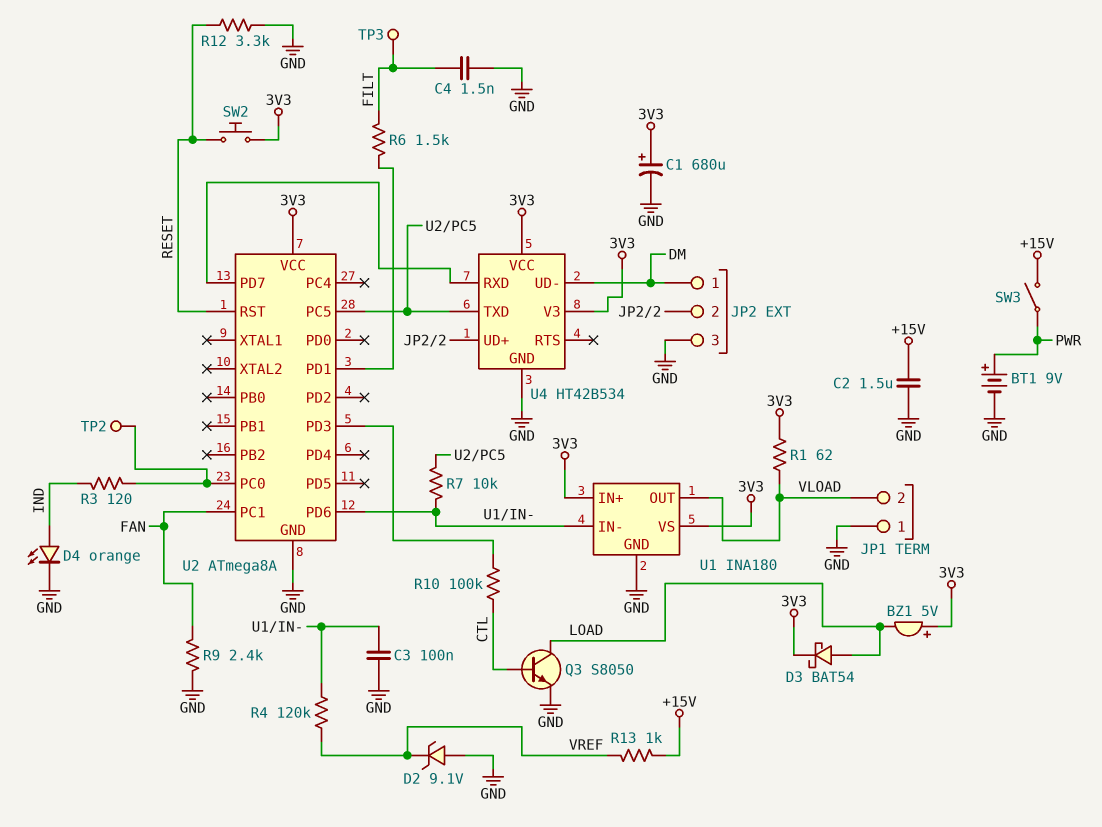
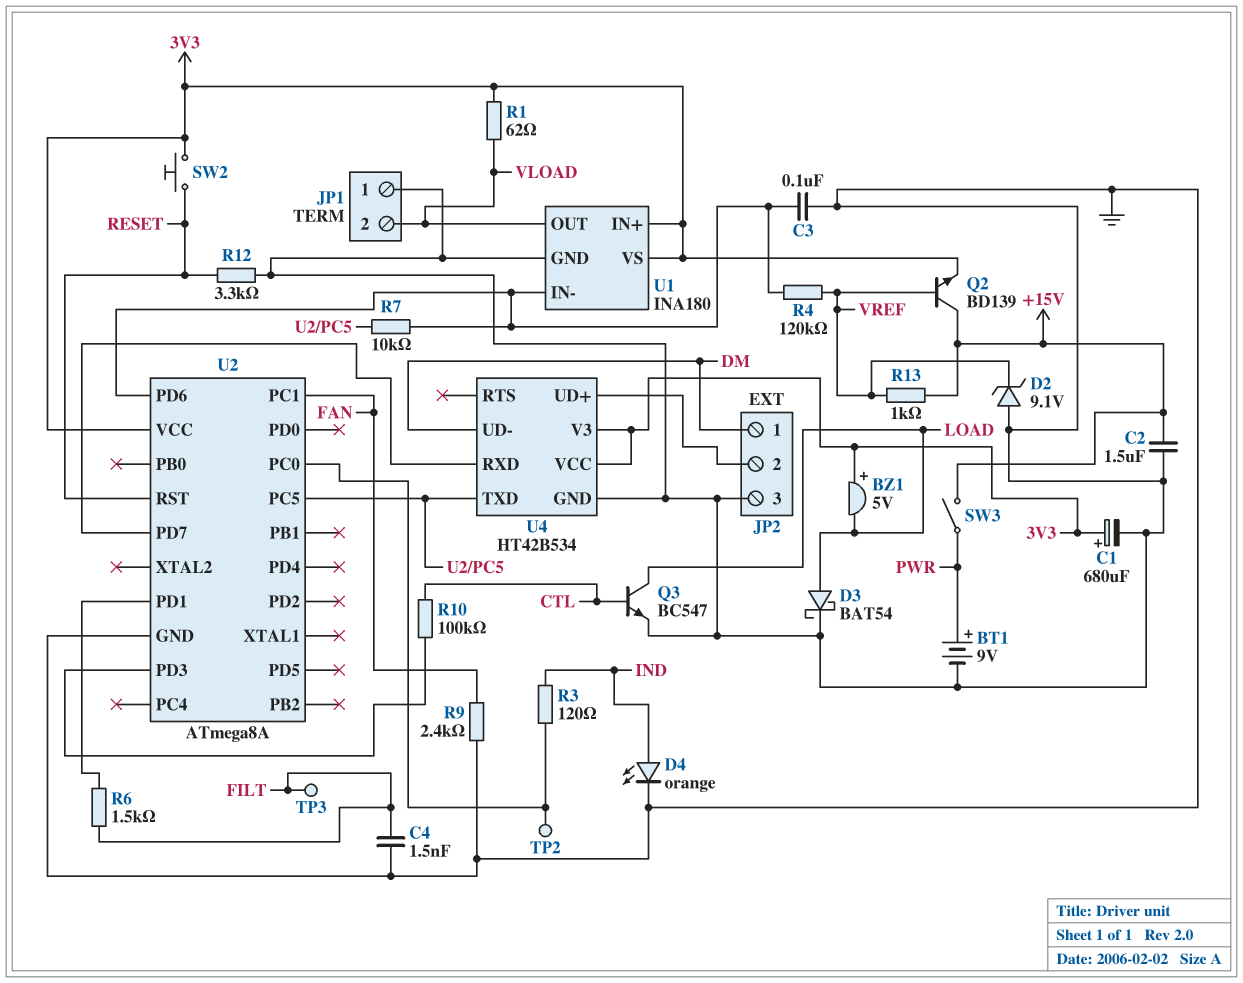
D3: schottky BAT54 (A LOAD, K 3V3) -> schottky BAT54 (A LOAD, K GND)
Q2: none -> NPN BD139 (B VREF, C +15V, E 3V3)
Q3: NPN S8050 (B CTL, C LOAD, E GND) -> NPN BC547 (B CTL, C LOAD, E GND)

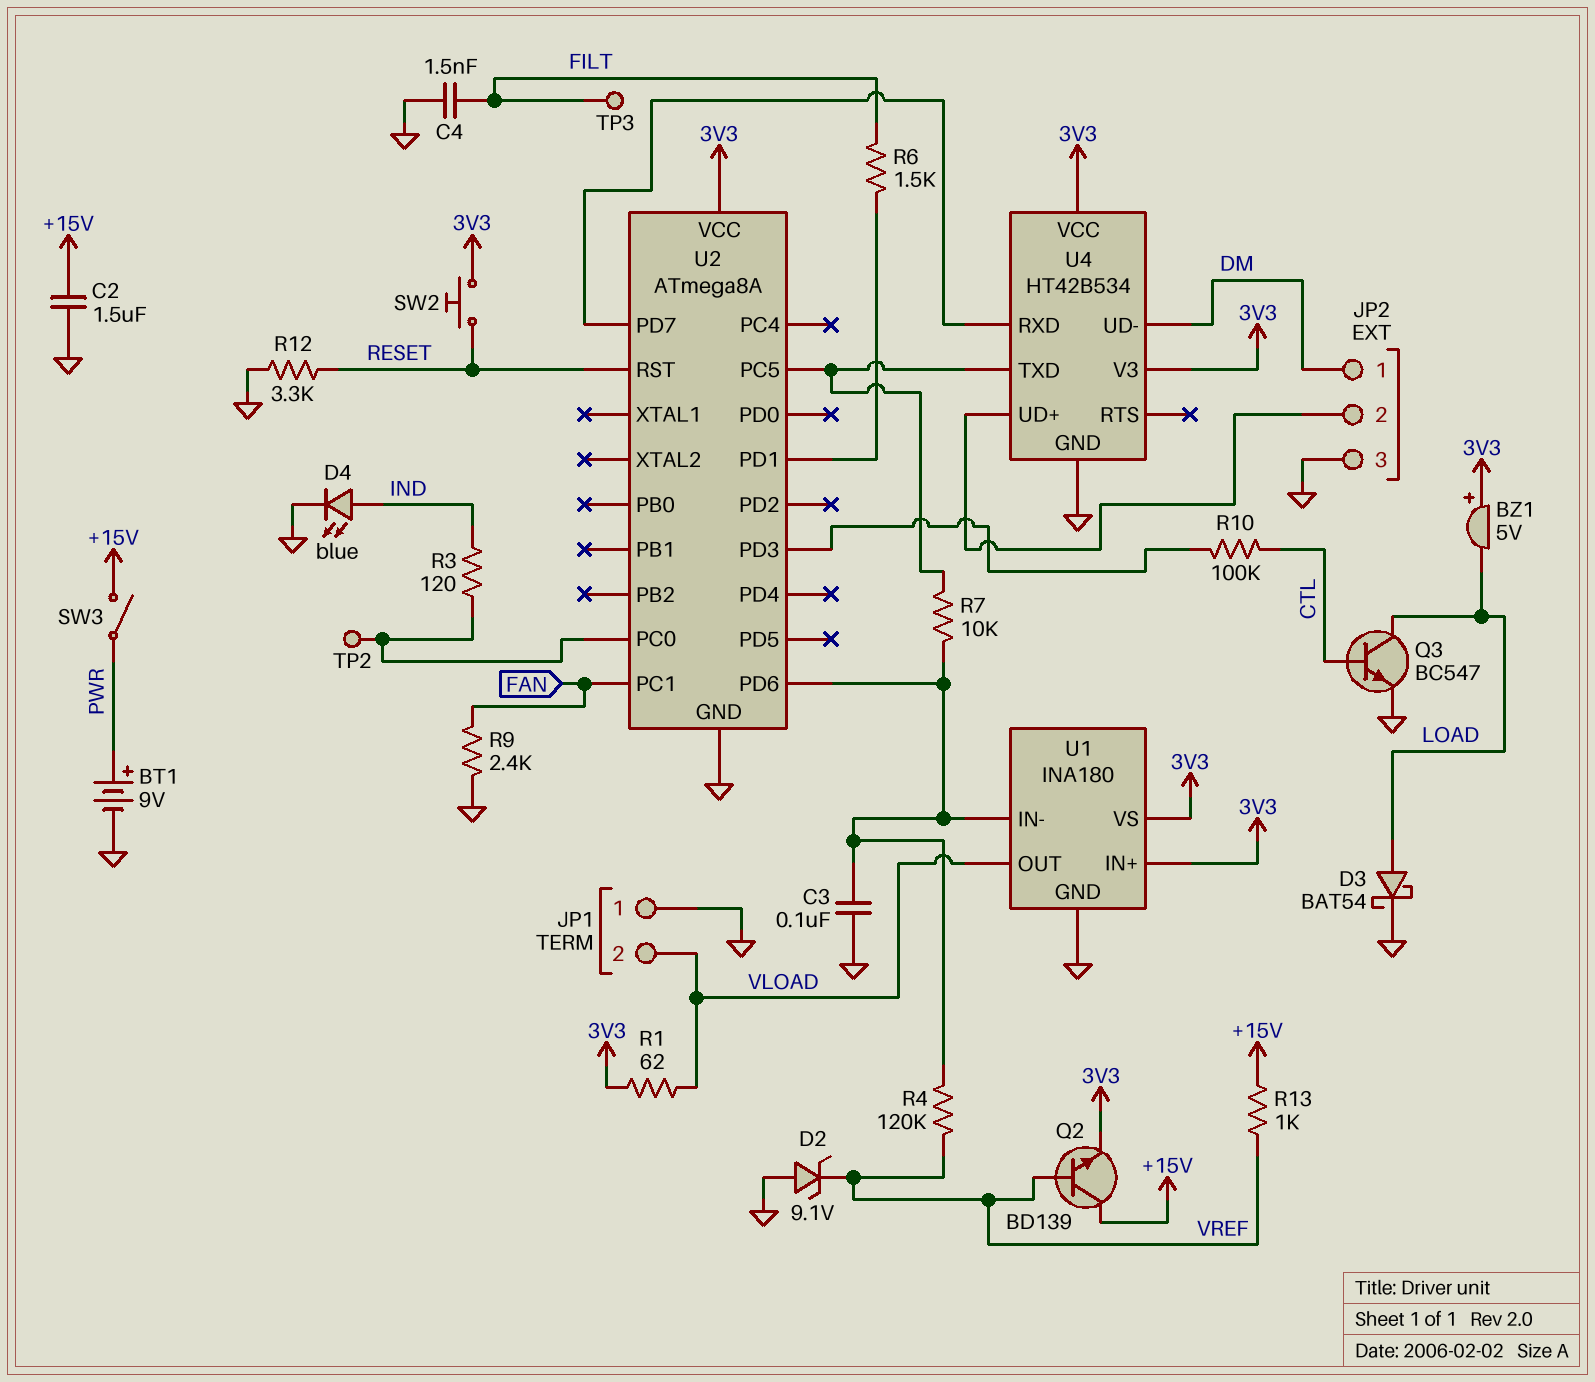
C1: 680uF (plus 3V3, minus GND) -> none
D4: LED orange (A IND, K GND) -> LED blue (A IND, K GND)

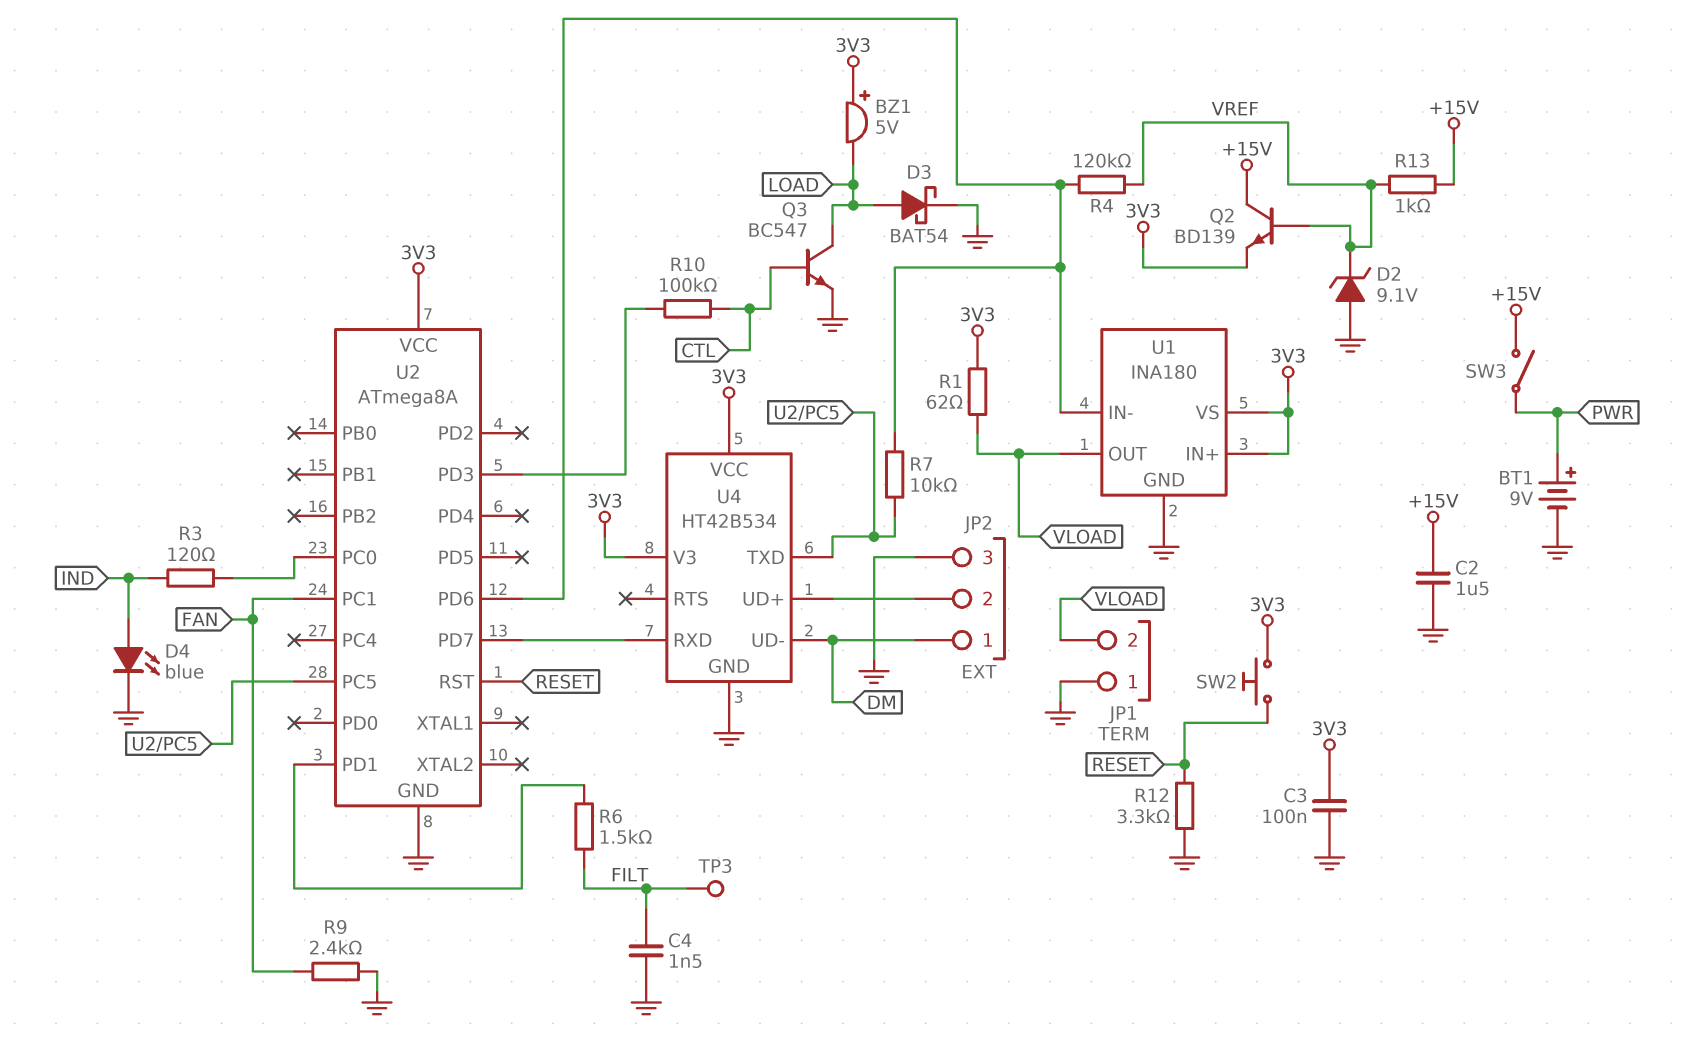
C3: 100nF (GND, U1/IN-) -> 100nF (3V3, GND)
TP2: test point (U2/PC0) -> none

